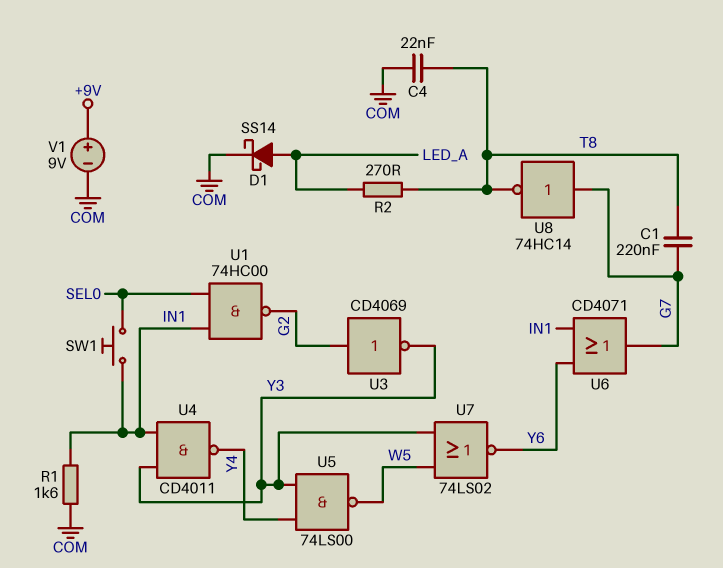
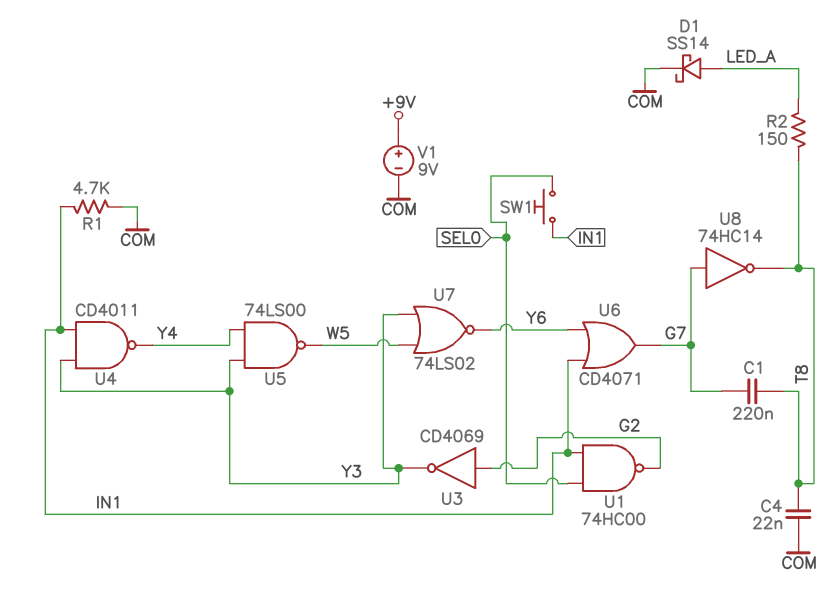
R1: 1.6k (COM, IN1) -> 4.7k (COM, IN1)
R2: 270 (LED_A, T8) -> 150 (LED_A, T8)

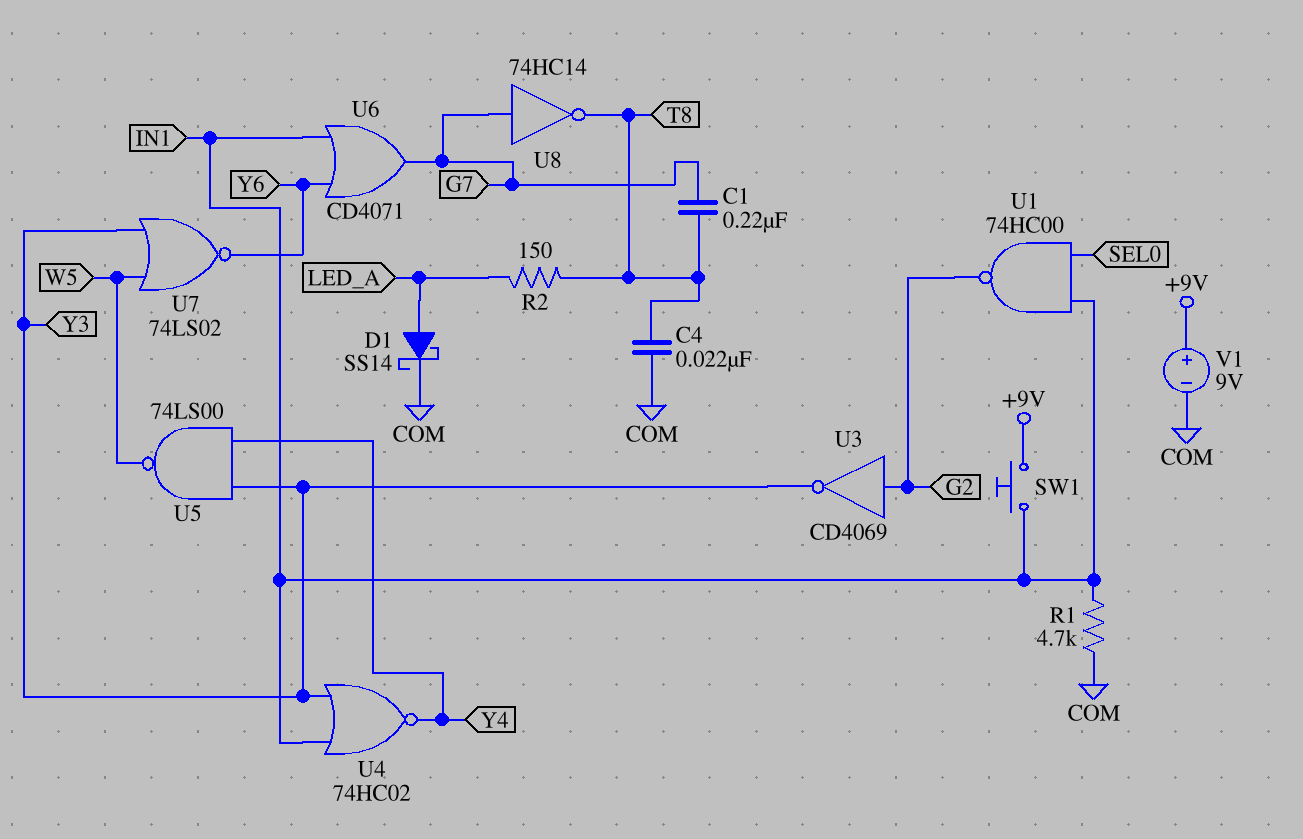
SW1: button (IN1, SEL0) -> button (+9V, IN1)
U4: NAND CD4011 (in IN1, in Y3, out Y4) -> NOR 74HC02 (in IN1, in Y3, out Y4)

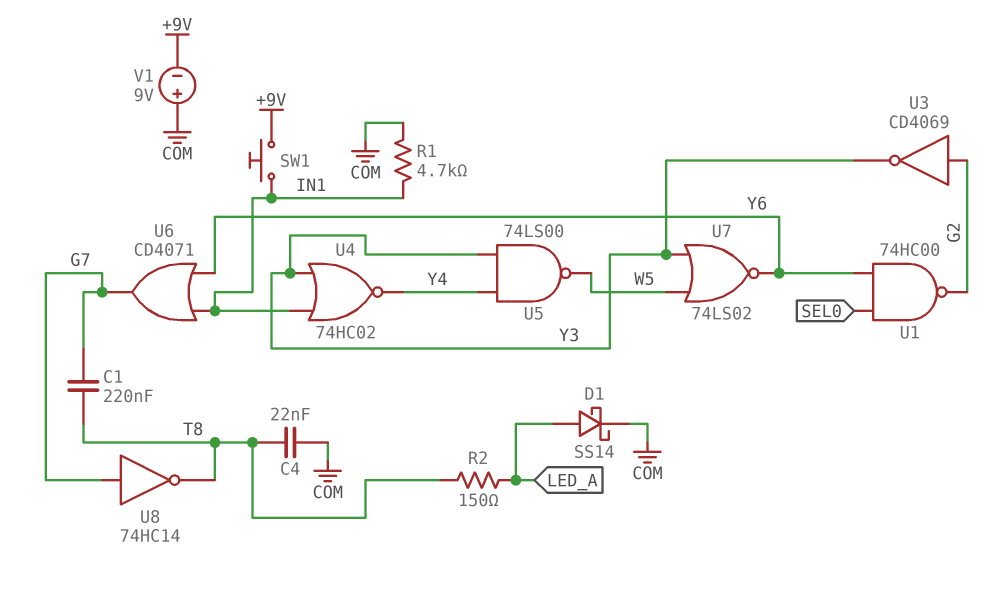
U1: NAND 74HC00 (in IN1, in SEL0, out G2) -> NAND 74HC00 (in SEL0, in Y6, out G2)
V1: 9V (plus +9V, minus COM) -> 9V (plus COM, minus +9V)

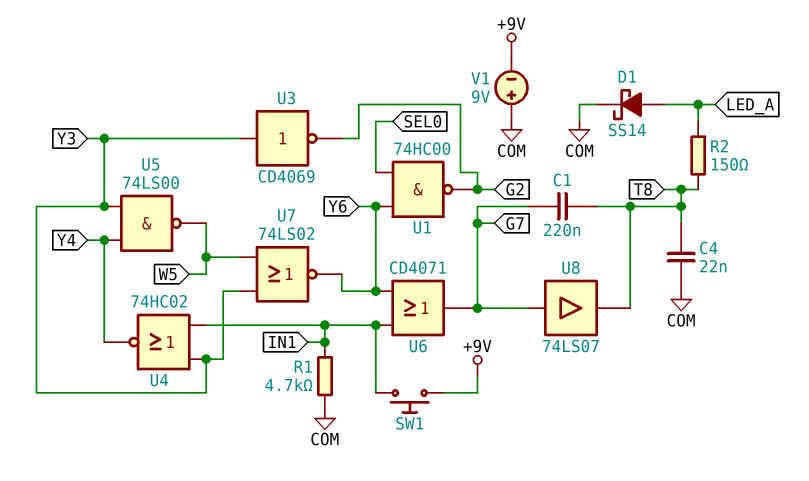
U3: NOT CD4069 (in G2, out Y3) -> NOT CD4069 (in Y3, out G2)
U8: NOT 74HC14 (in G7, out T8) -> buffer 74LS07 (in G7, out T8)

